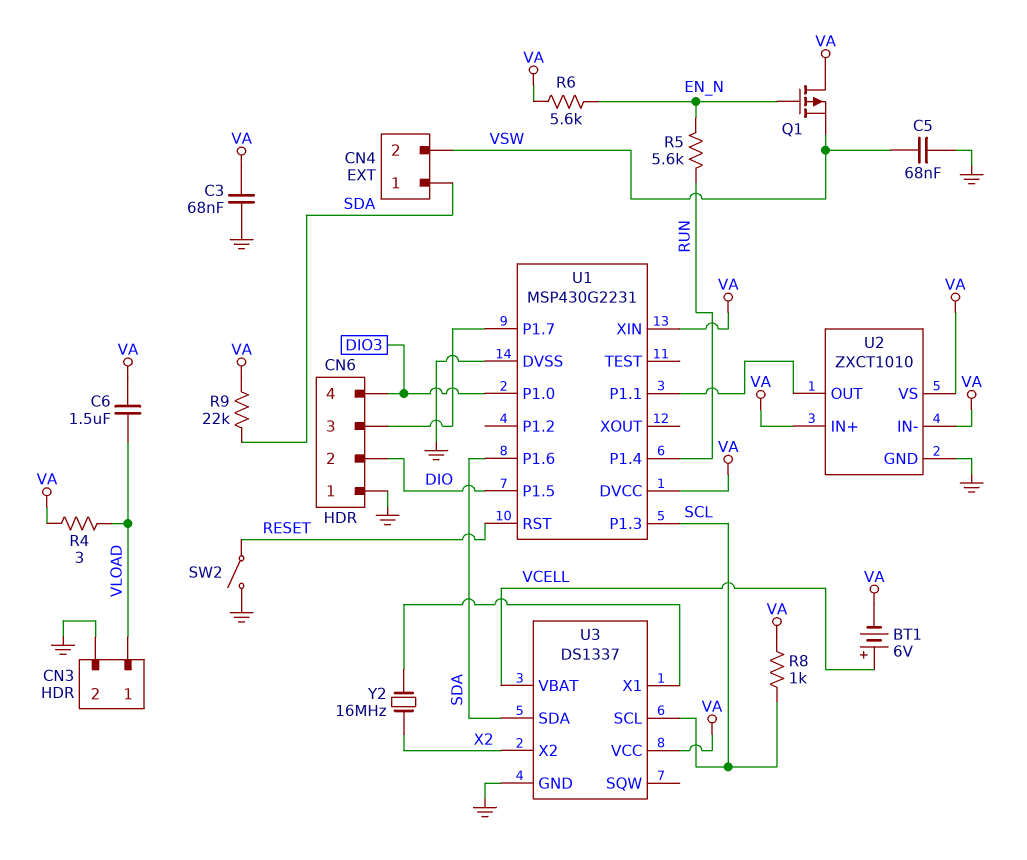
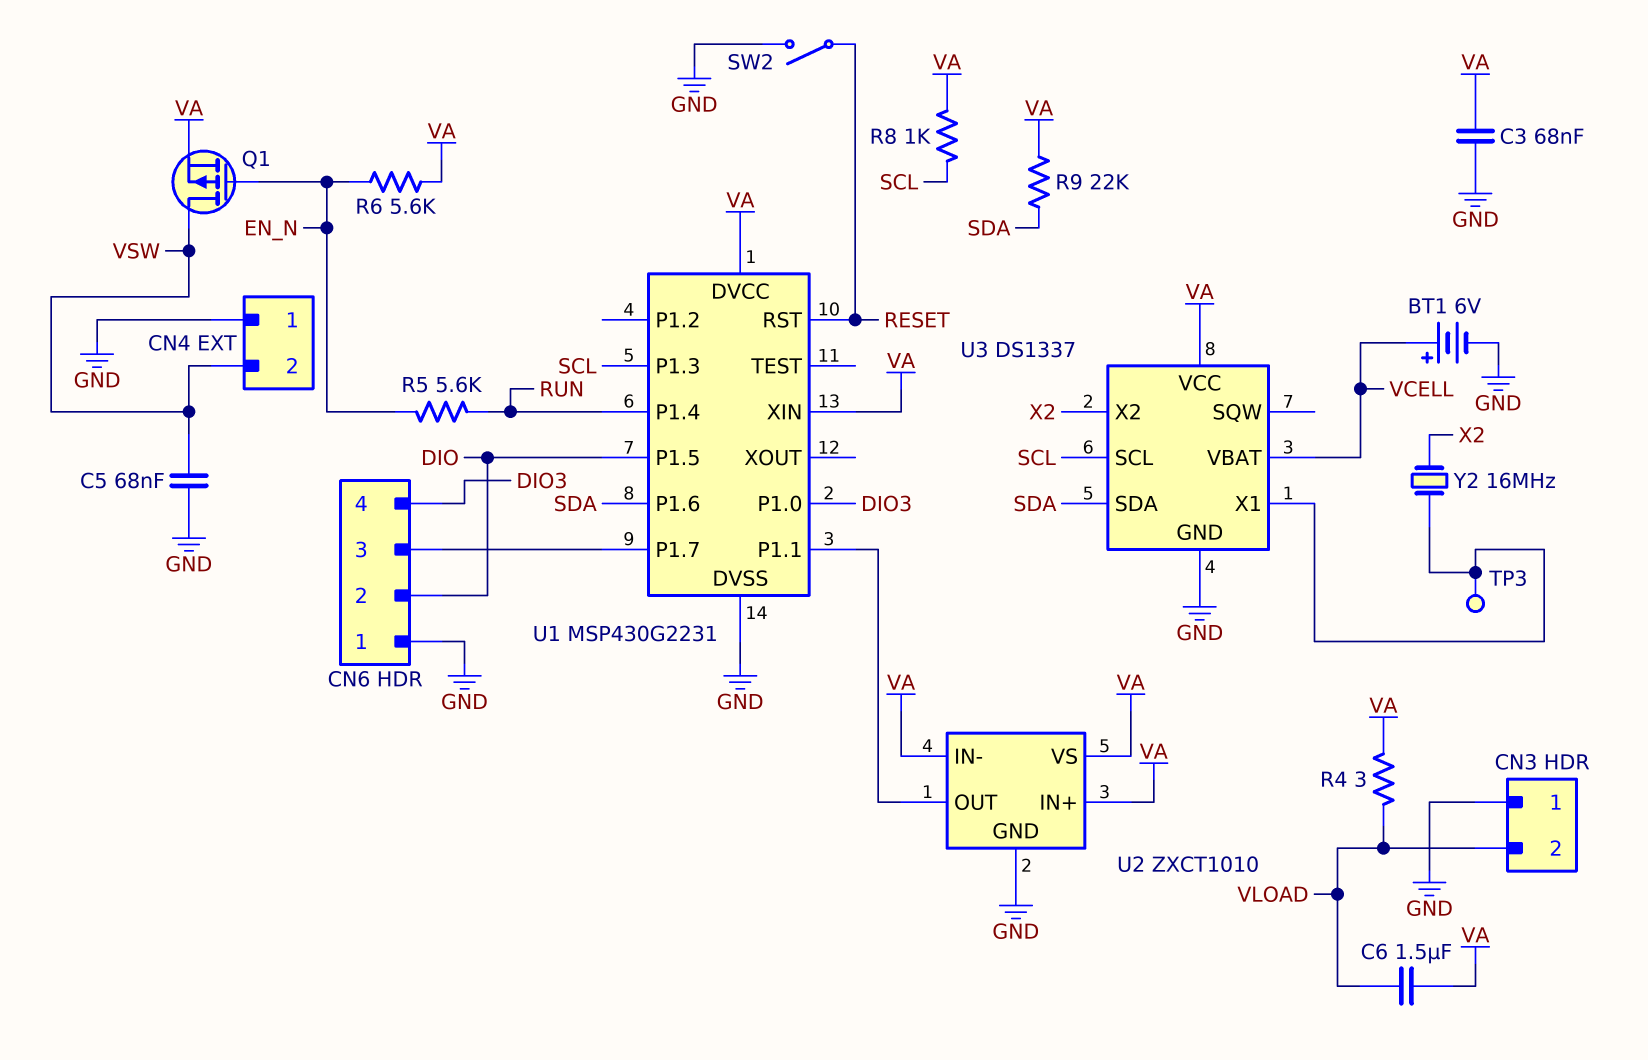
BT1: 6V (plus VCELL, minus VA) -> 6V (plus VCELL, minus GND)
CN3 pin 1: VLOAD -> GND
CN3 pin 2: GND -> VLOAD
CN4 pin 1: SDA -> GND
Q1: PMOS (G EN_N, D VA, S VSW) -> PMOS (G EN_N, D VSW, S VA)
TP3: none -> test point (U3/X1)

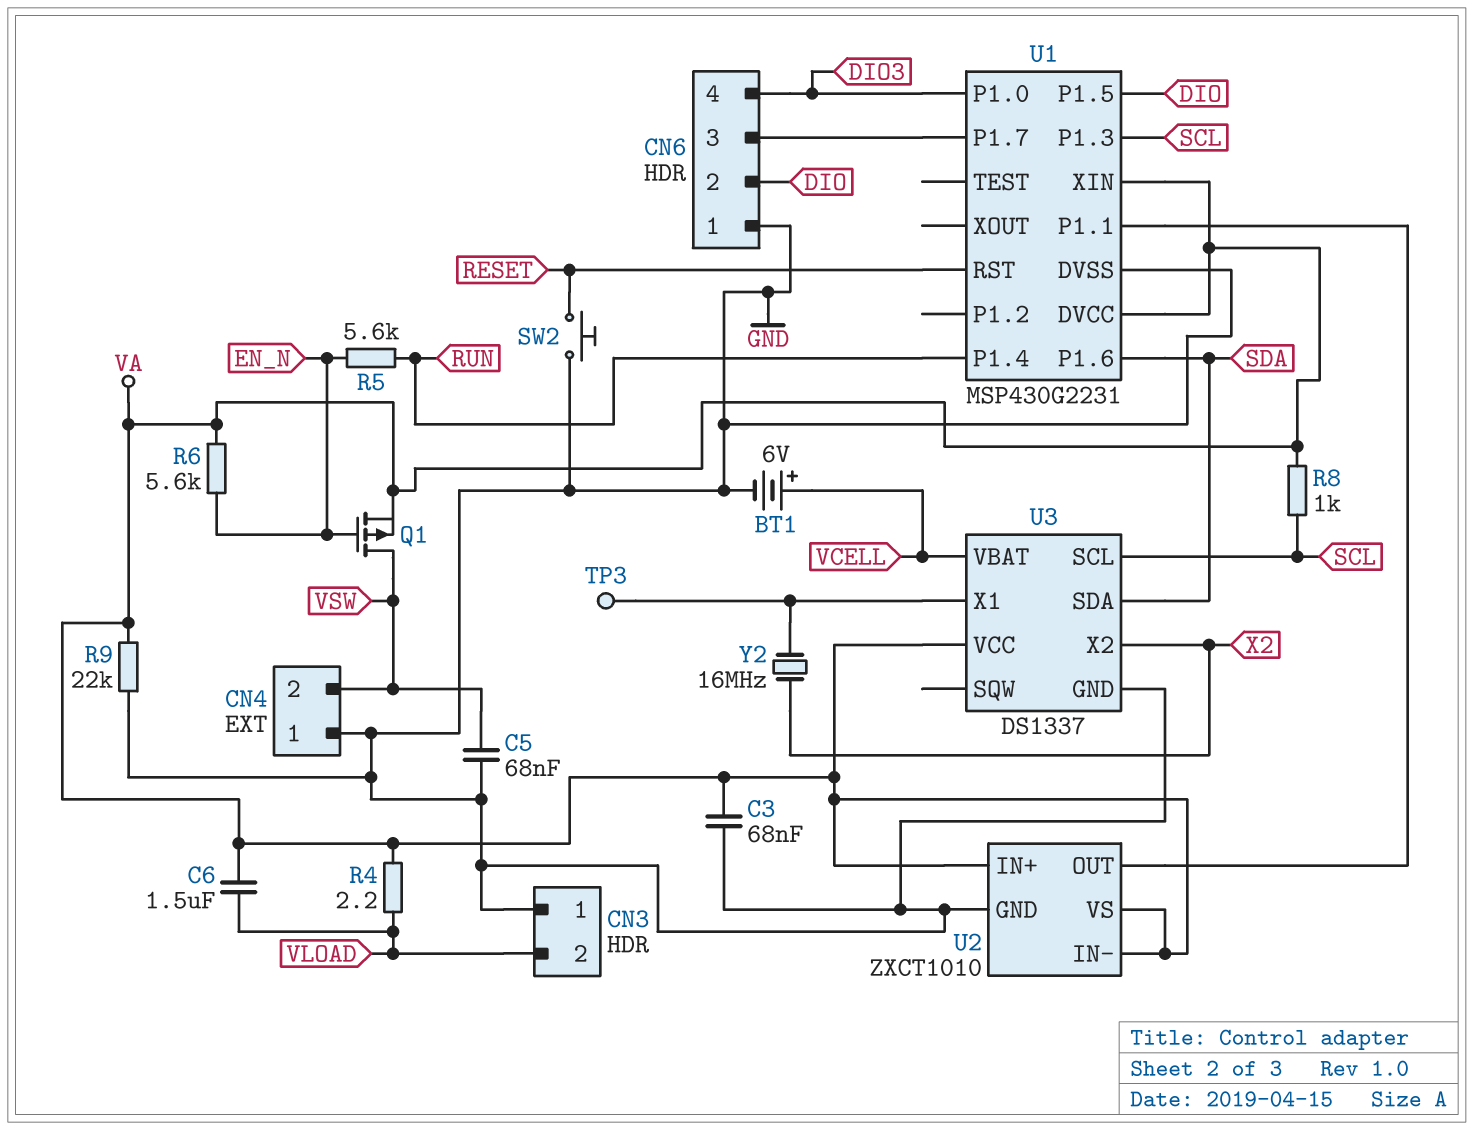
R4: 3 (VA, VLOAD) -> 2.2 (VA, VLOAD)
R9: 22k (SDA, VA) -> 22k (GND, VA)
SW2: switch (GND, RESET) -> button (GND, RESET)

